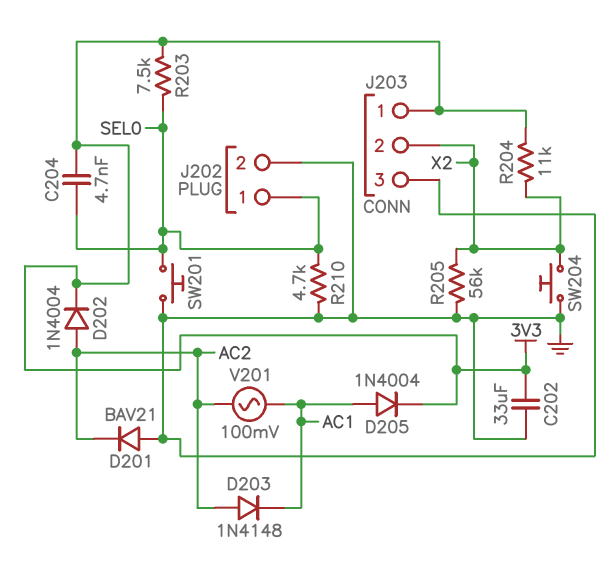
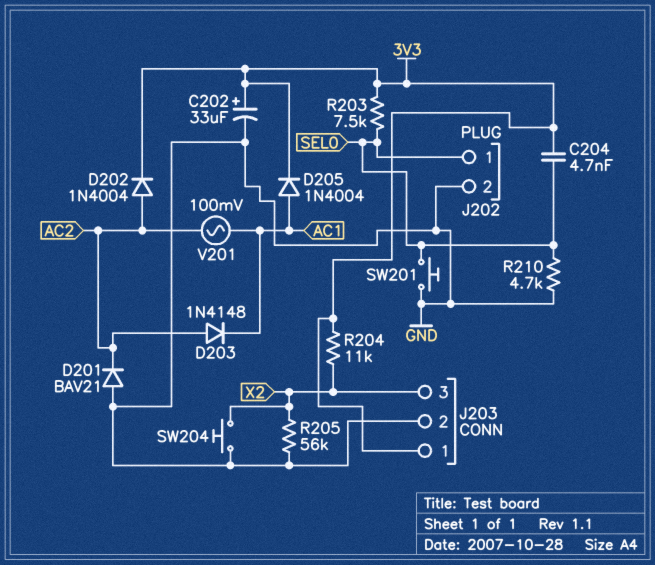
C202: 33uF (3V3, GND) -> 33uF (plus 3V3, minus GND)
J203 pin 2: X2 -> GND
J203 pin 3: GND -> X2

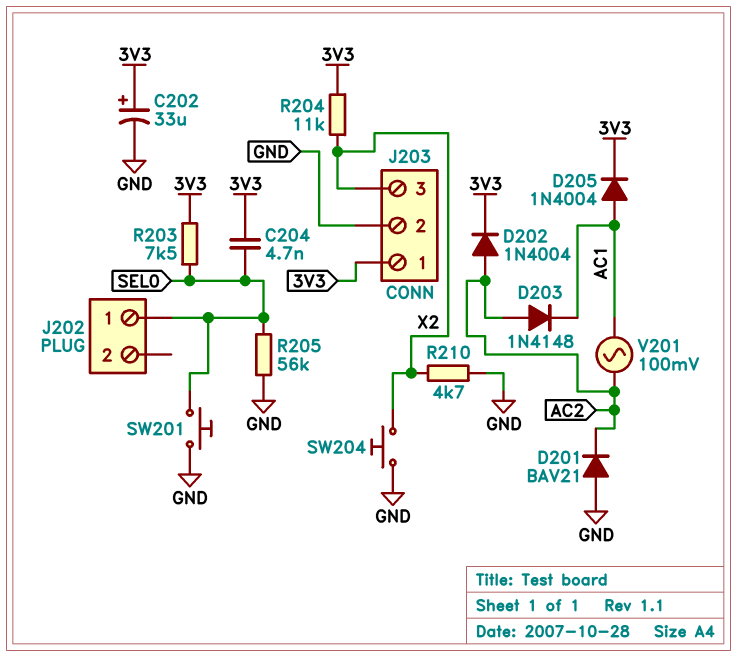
J202 pin 2: GND -> none
R205: 56k (GND, X2) -> 56k (GND, SEL0)
R210: 4.7k (GND, SEL0) -> 4.7k (GND, X2)

